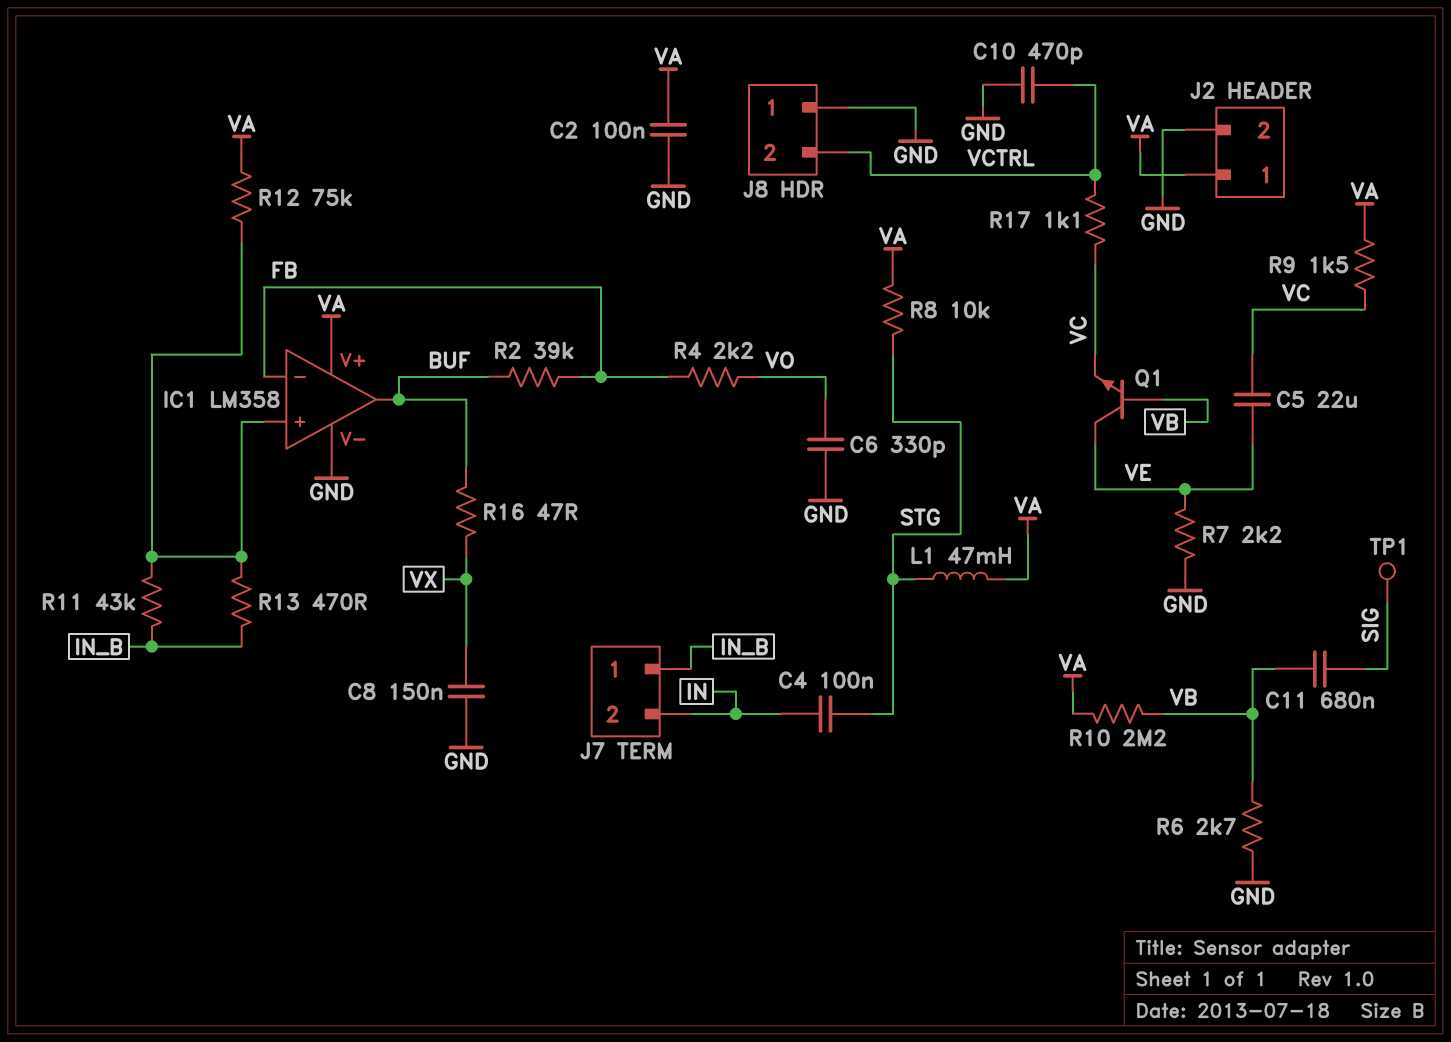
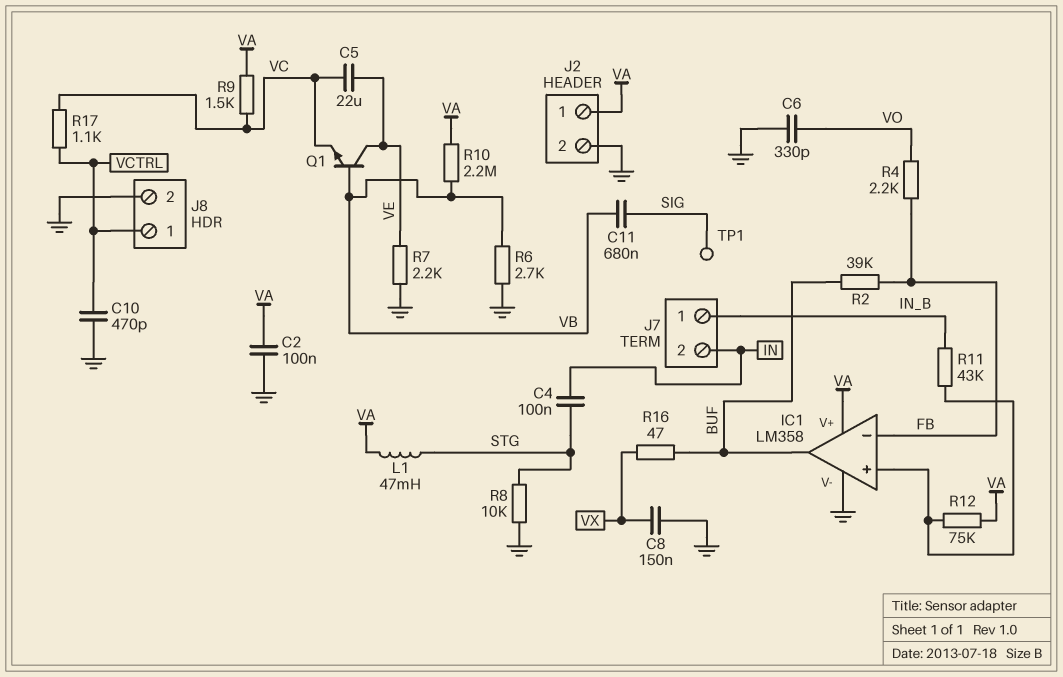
J8 pin 1: GND -> VCTRL
J8 pin 2: VCTRL -> GND
R8: 10k (STG, VA) -> 10k (GND, STG)
R13: 470 (IC1/in+, IN_B) -> none

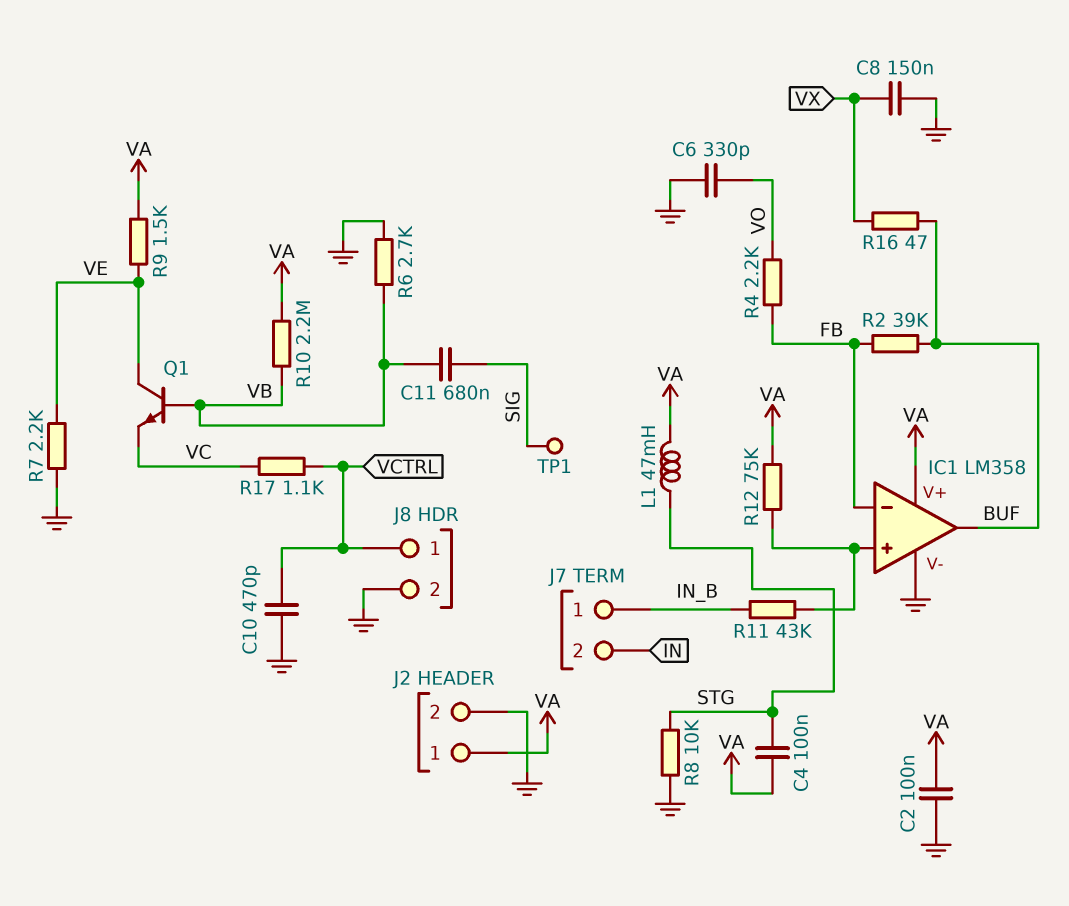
C4: 100nF (IN, STG) -> 100nF (STG, VA)
C5: 22uF (VC, VE) -> none
R9: 1.5k (VA, VC) -> 1.5k (VA, VE)

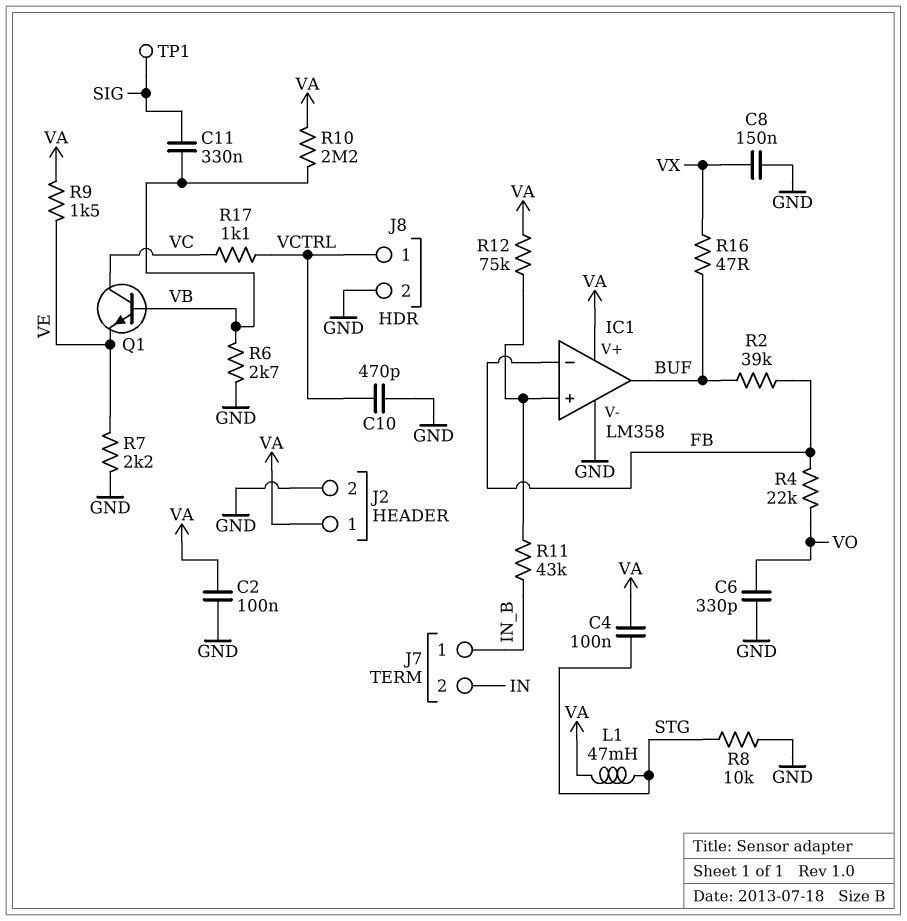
C11: 680nF (SIG, VB) -> 330nF (SIG, VB)
Q1: NPN (B VB, C VE, E VC) -> NPN (B VB, C VC, E VE)
R4: 2.2k (FB, VO) -> 22k (FB, VO)

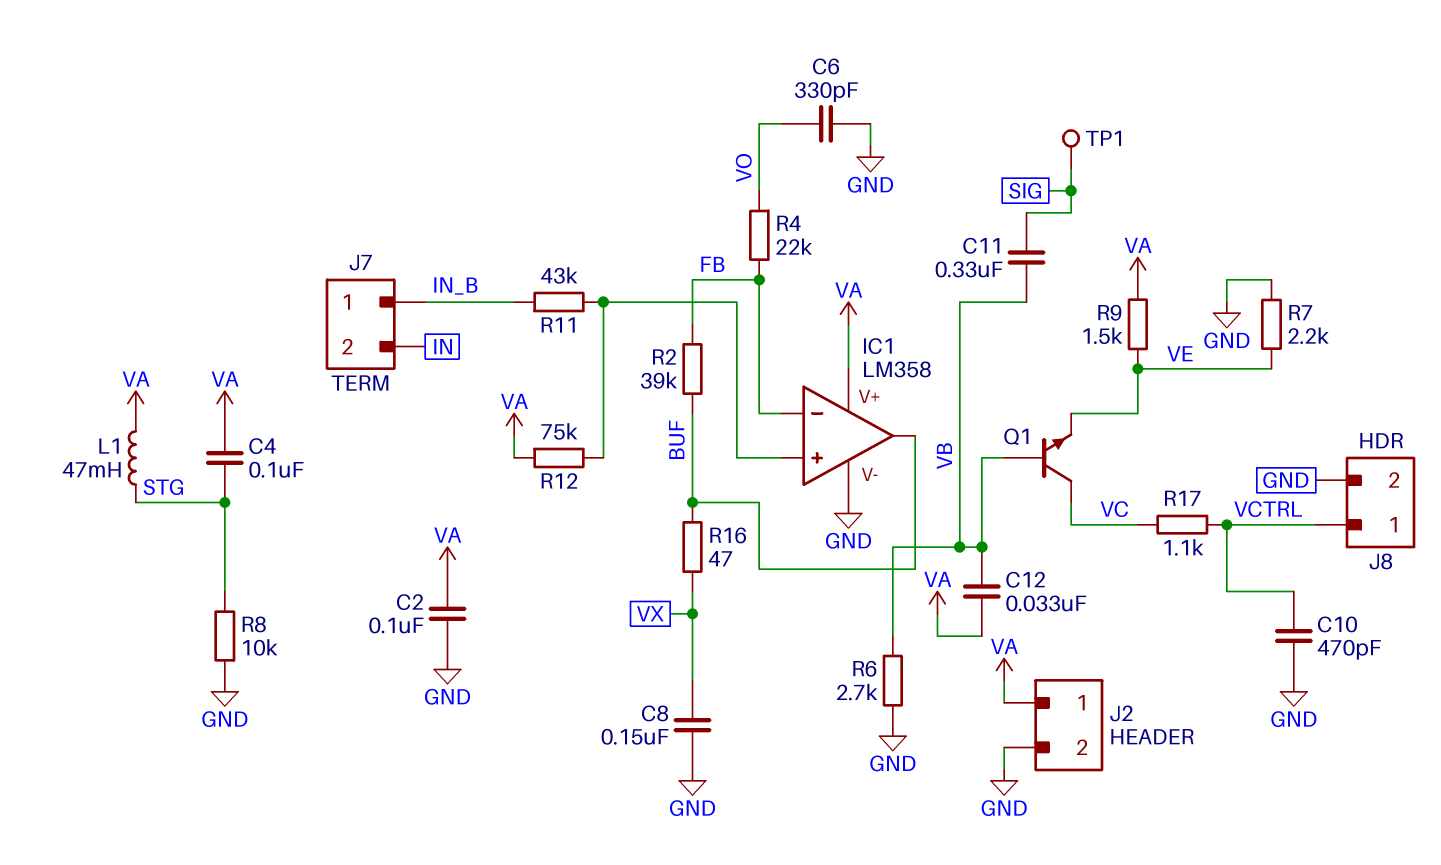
C12: none -> 33nF (VA, VB)
R10: 2.2M (VA, VB) -> none

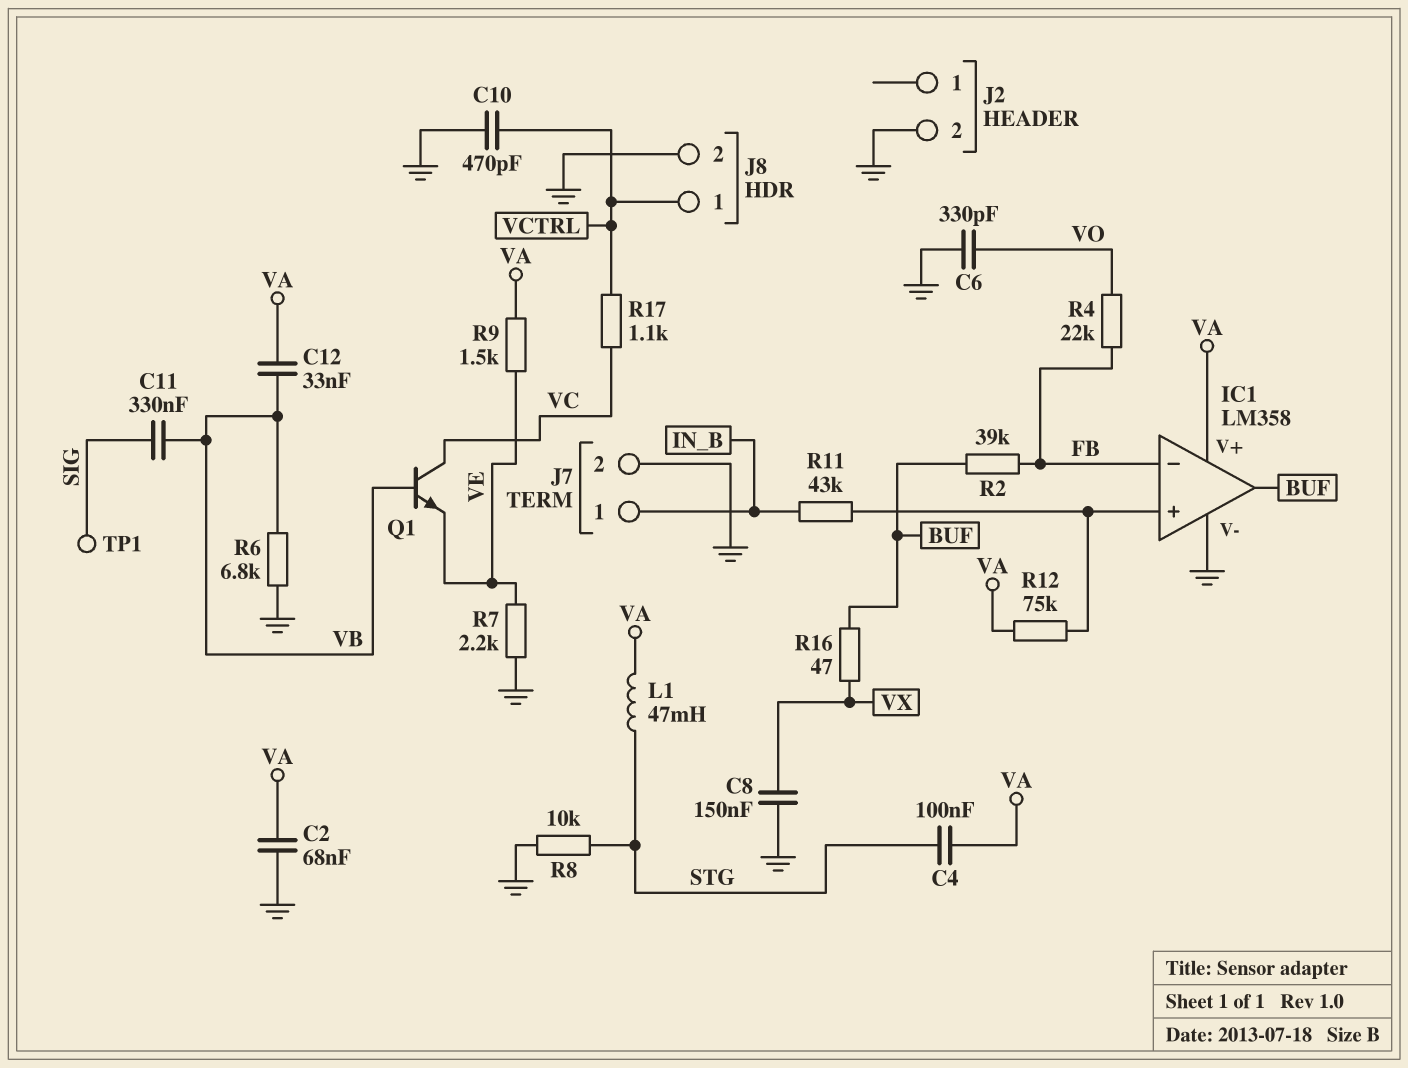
C2: 100nF (GND, VA) -> 68nF (GND, VA)
J2 pin 1: VA -> none
J7 pin 2: IN -> GND
R6: 2.7k (GND, VB) -> 6.8k (GND, VB)

